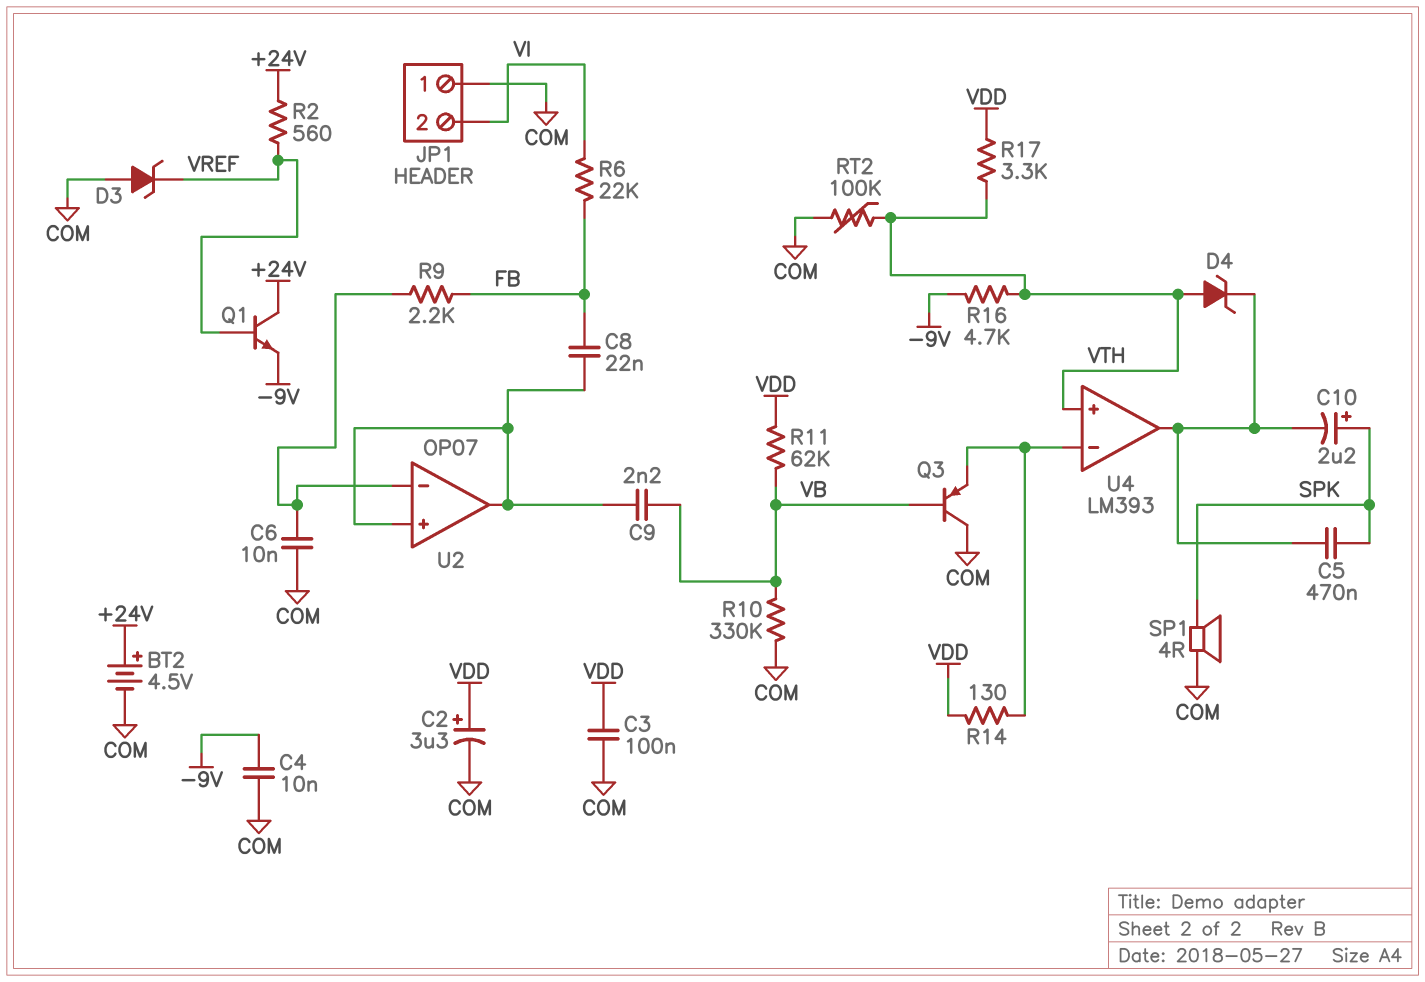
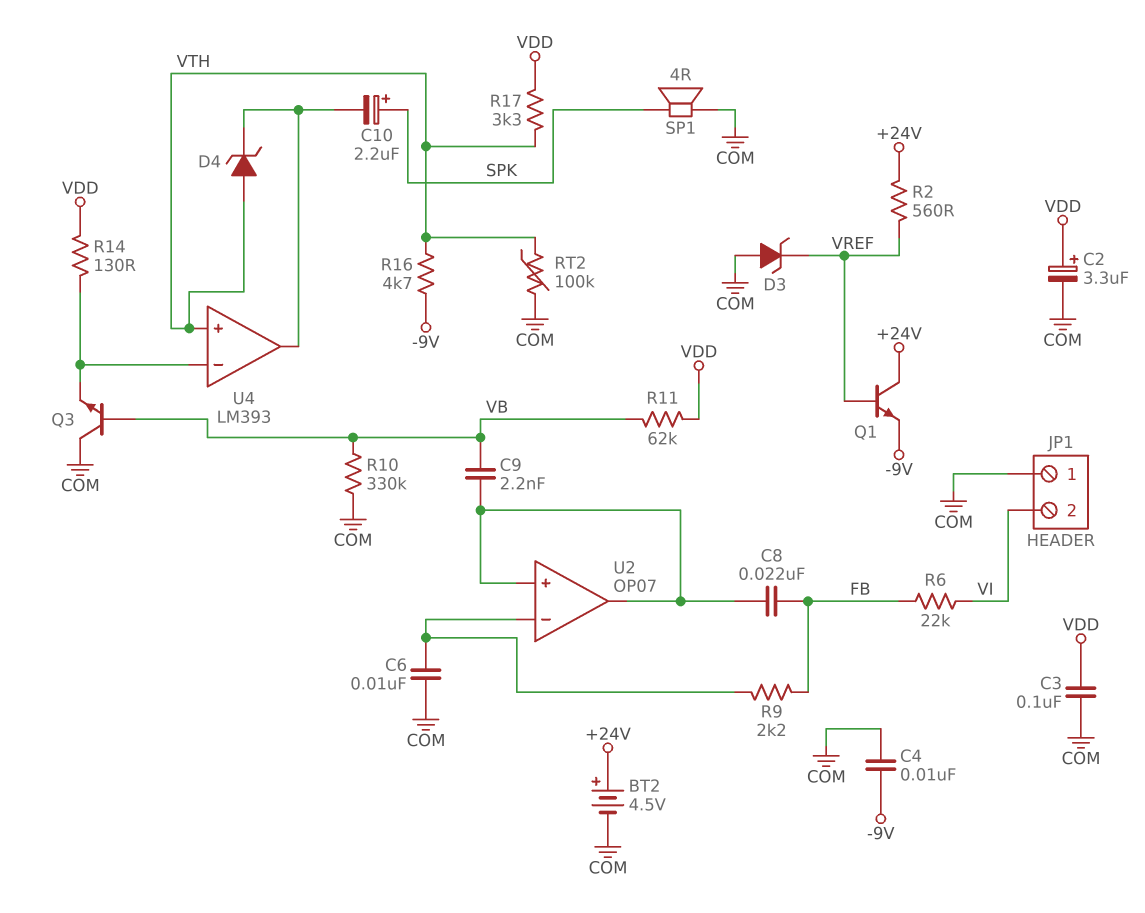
C5: 470nF (SPK, U4/out) -> none
Q3: PNP (B VB, C COM, E U4/in-) -> NPN (B VB, C COM, E U4/in-)

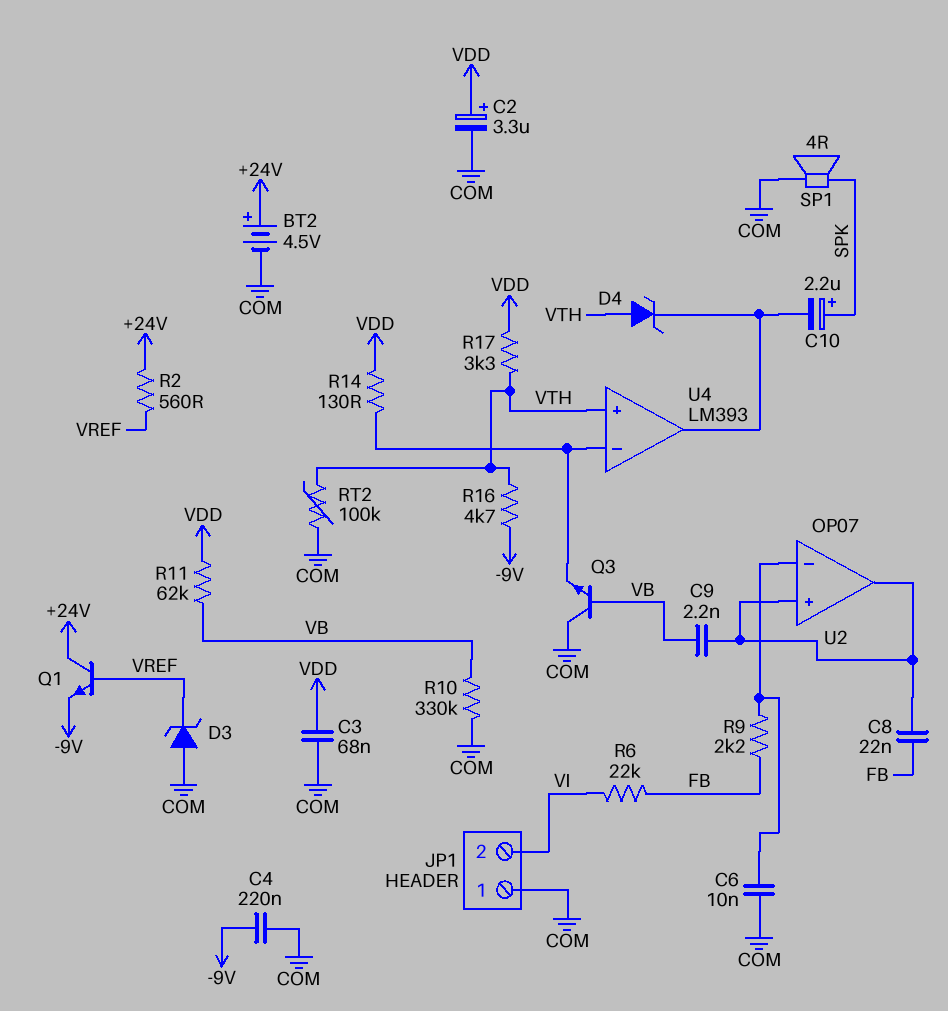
C3: 100nF (COM, VDD) -> 68nF (COM, VDD)
C4: 10nF (-9V, COM) -> 220nF (-9V, COM)

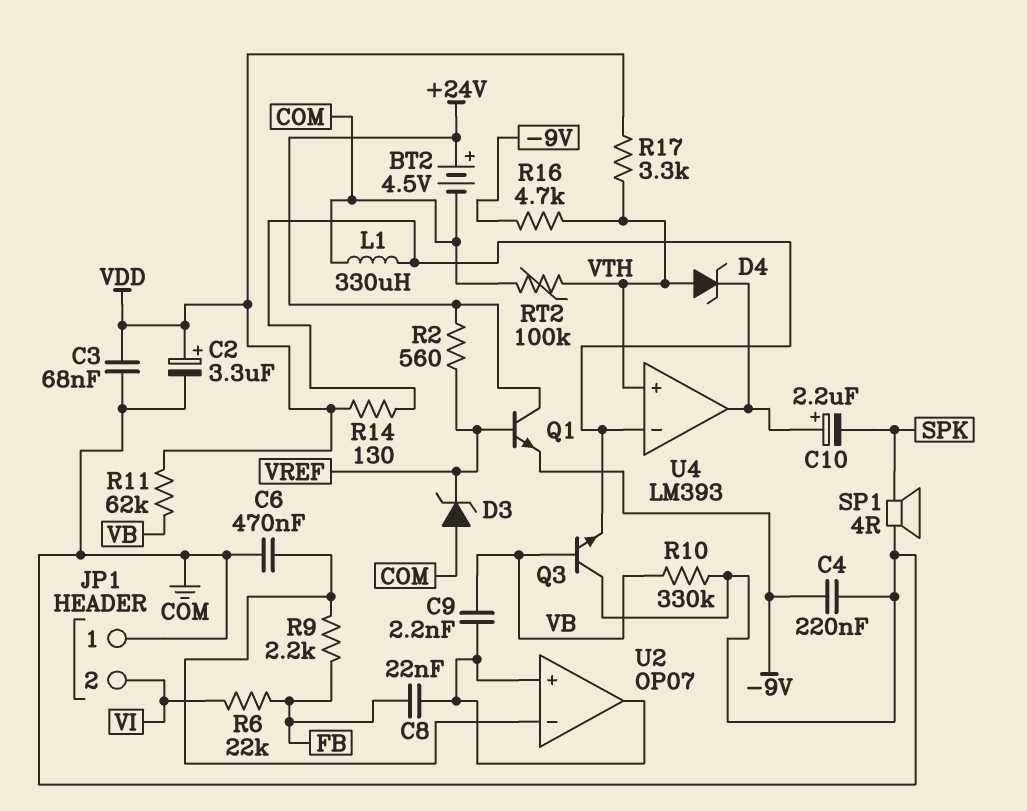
C6: 10nF (COM, U2/in-) -> 470nF (COM, U2/in-)
C10: 2.2uF (plus SPK, minus U4/out) -> 2.2uF (plus U4/out, minus SPK)
L1: none -> 330uH (COM, U4/in-)

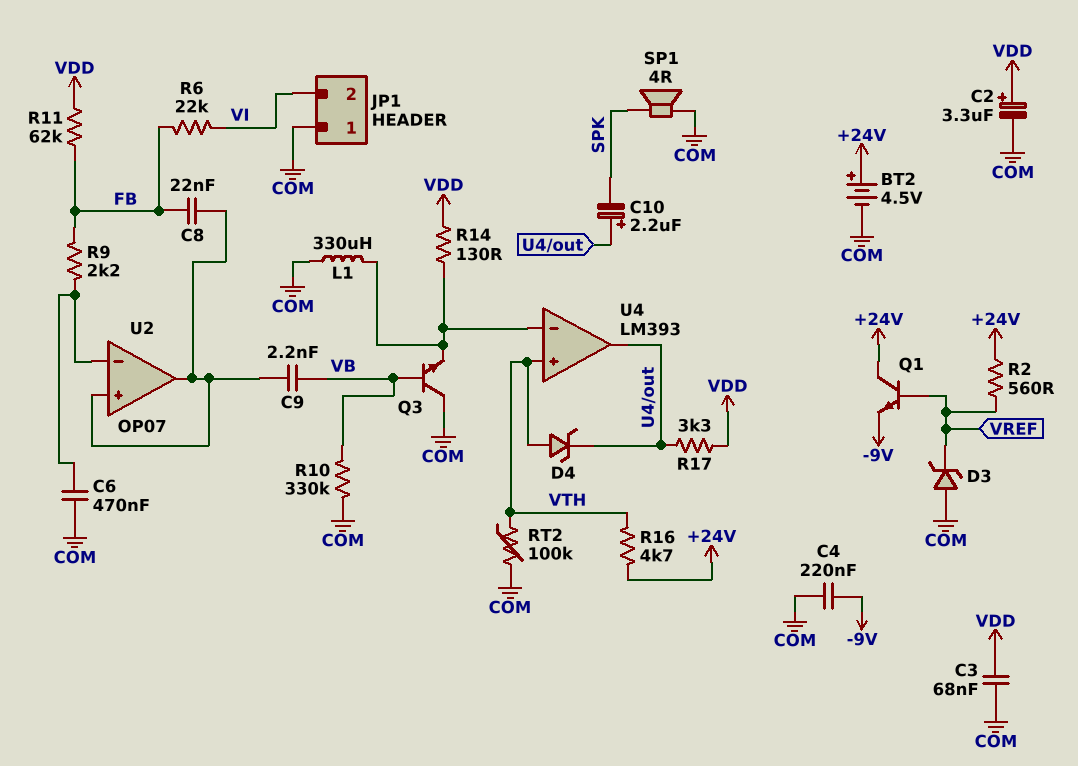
R11: 62k (VB, VDD) -> 62k (FB, VDD)
R16: 4.7k (-9V, VTH) -> 4.7k (+24V, VTH)
R17: 3.3k (VDD, VTH) -> 3.3k (U4/out, VDD)

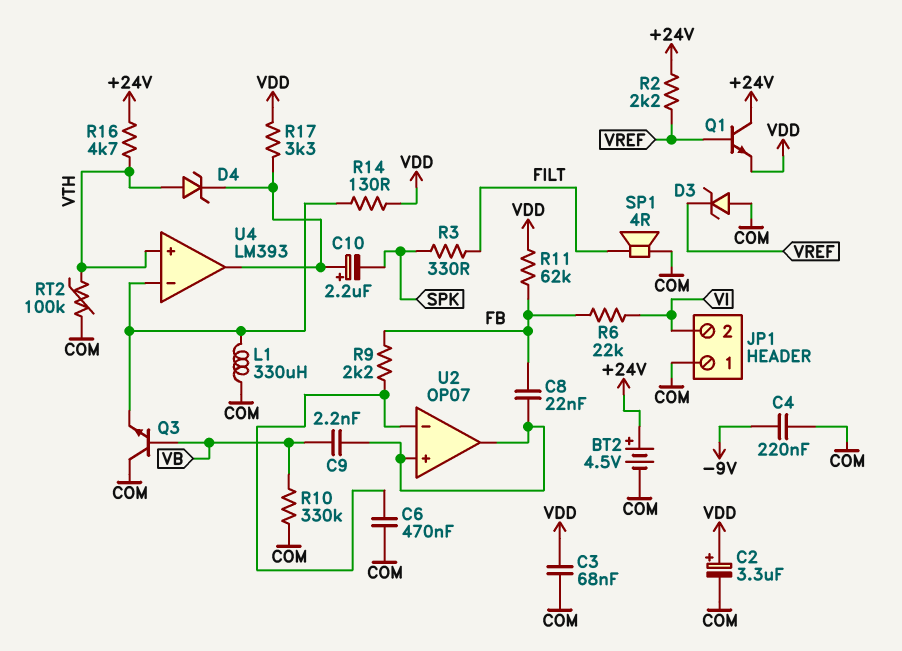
Q1: NPN (B VREF, C +24V, E -9V) -> NPN (B VREF, C +24V, E VDD)
R2: 560 (+24V, VREF) -> 2.2k (+24V, VREF)
R3: none -> 330 (FILT, SPK)
SP1: speaker 4R (COM, SPK) -> speaker 4R (COM, FILT)

